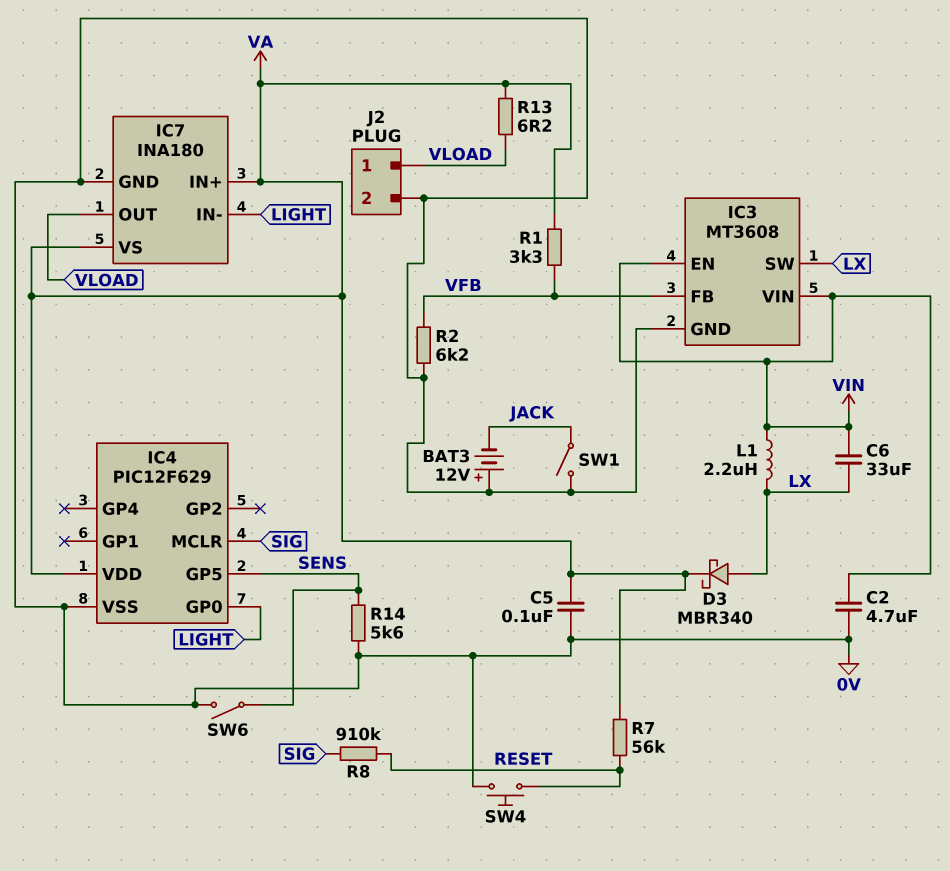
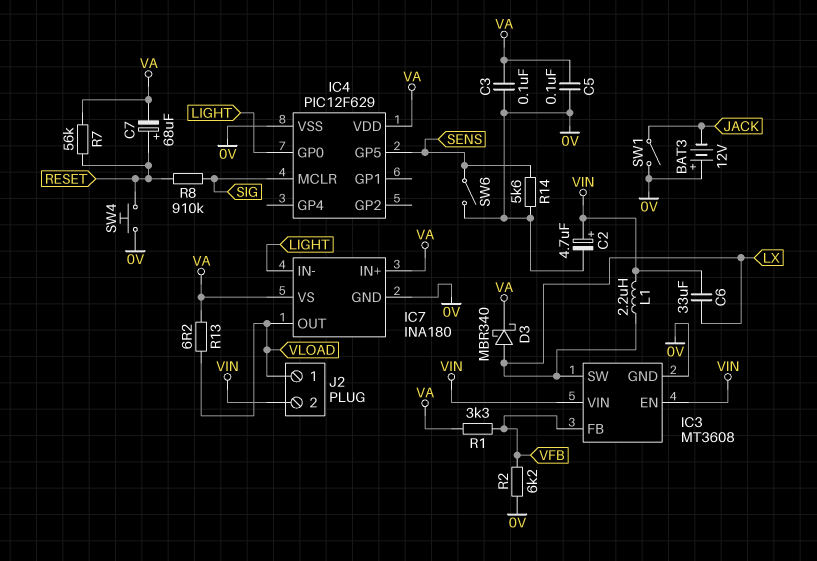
C2: 4.7uF (0V, VIN) -> 4.7uF (plus VIN, minus 0V)
C3: none -> 100nF (0V, VA)
C7: none -> 68uF (plus RESET, minus VA)
J2 pin 2: 0V -> VIN

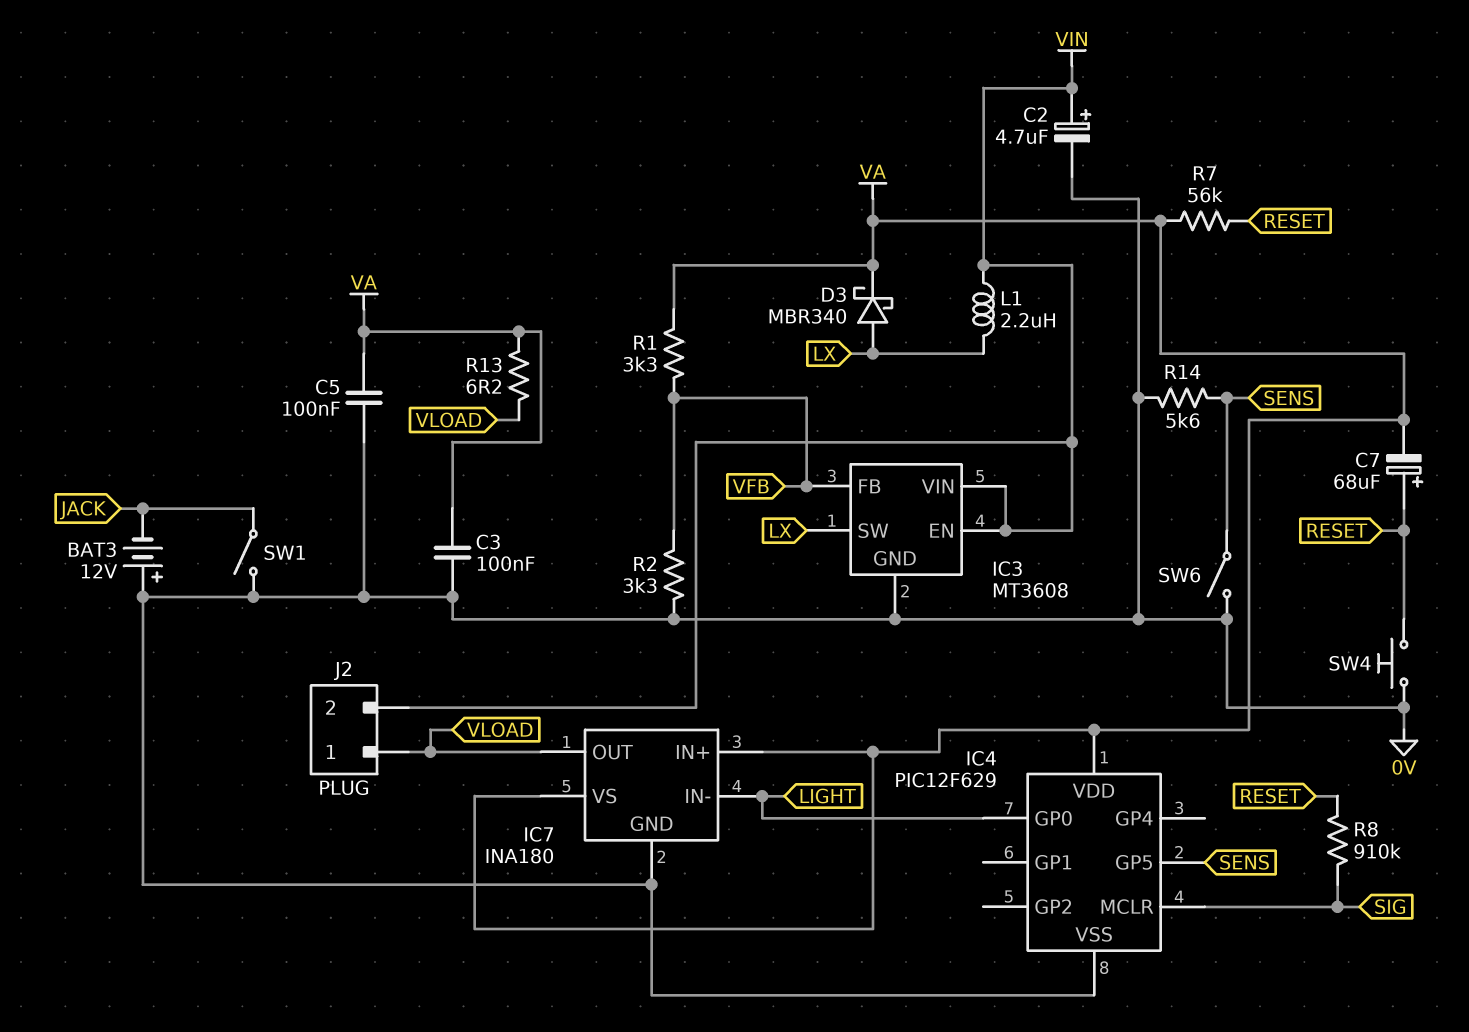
C6: 33uF (LX, VIN) -> none
R2: 6.2k (0V, VFB) -> 3.3k (0V, VFB)

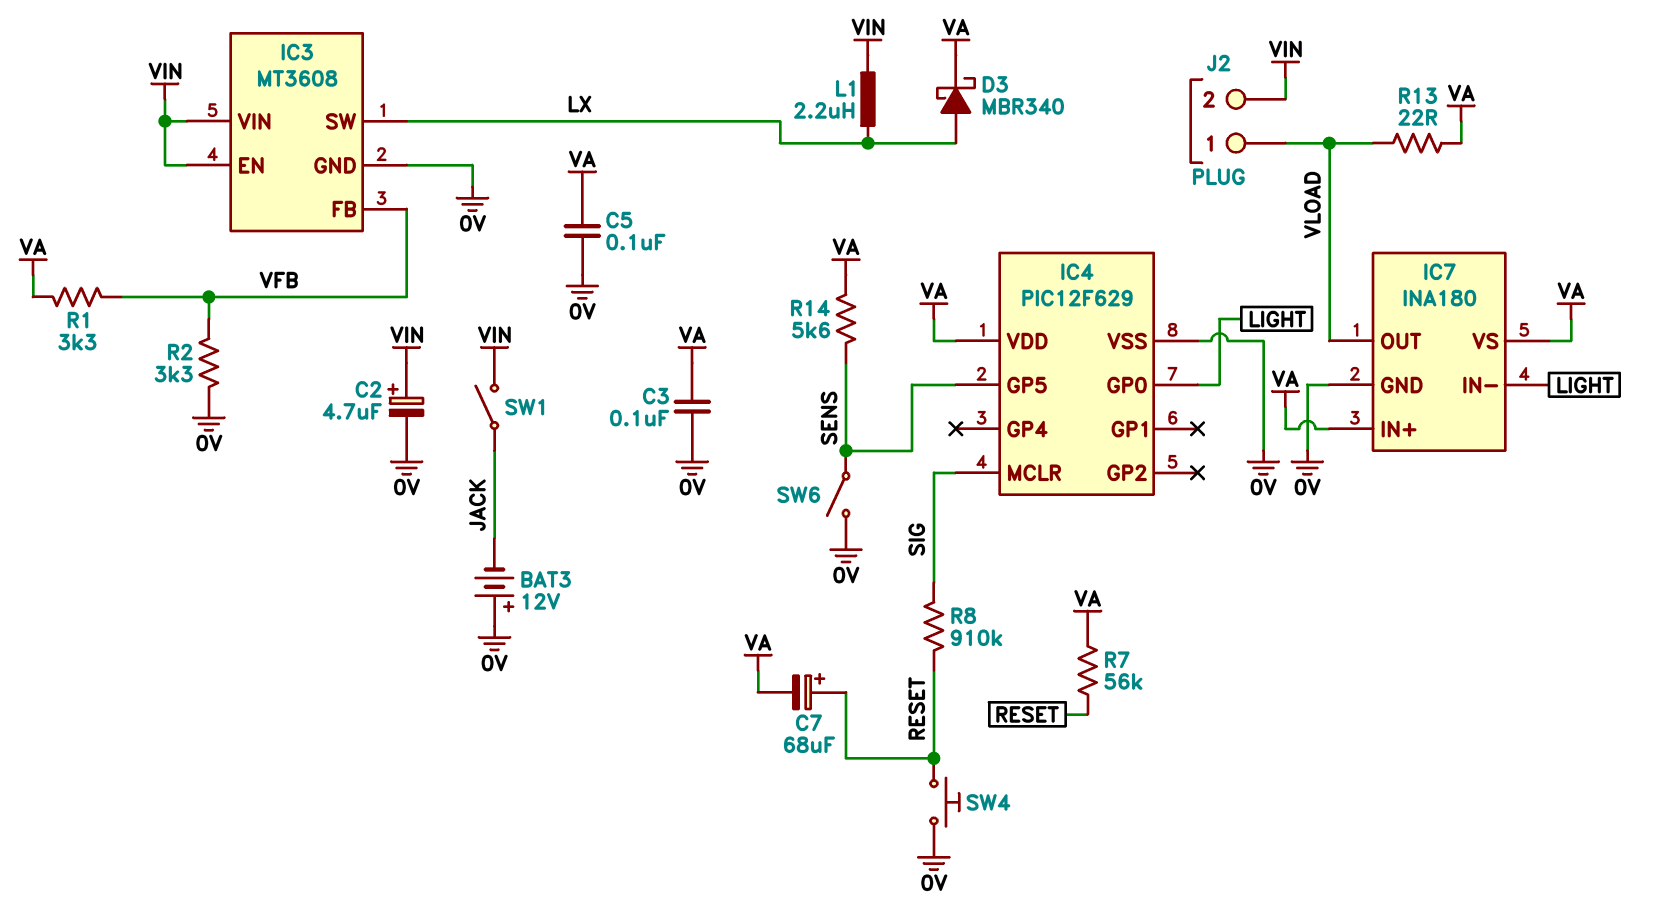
R13: 6.2 (VA, VLOAD) -> 22 (VA, VLOAD)
R14: 5.6k (0V, SENS) -> 5.6k (SENS, VA)
SW1: switch (0V, JACK) -> switch (JACK, VIN)

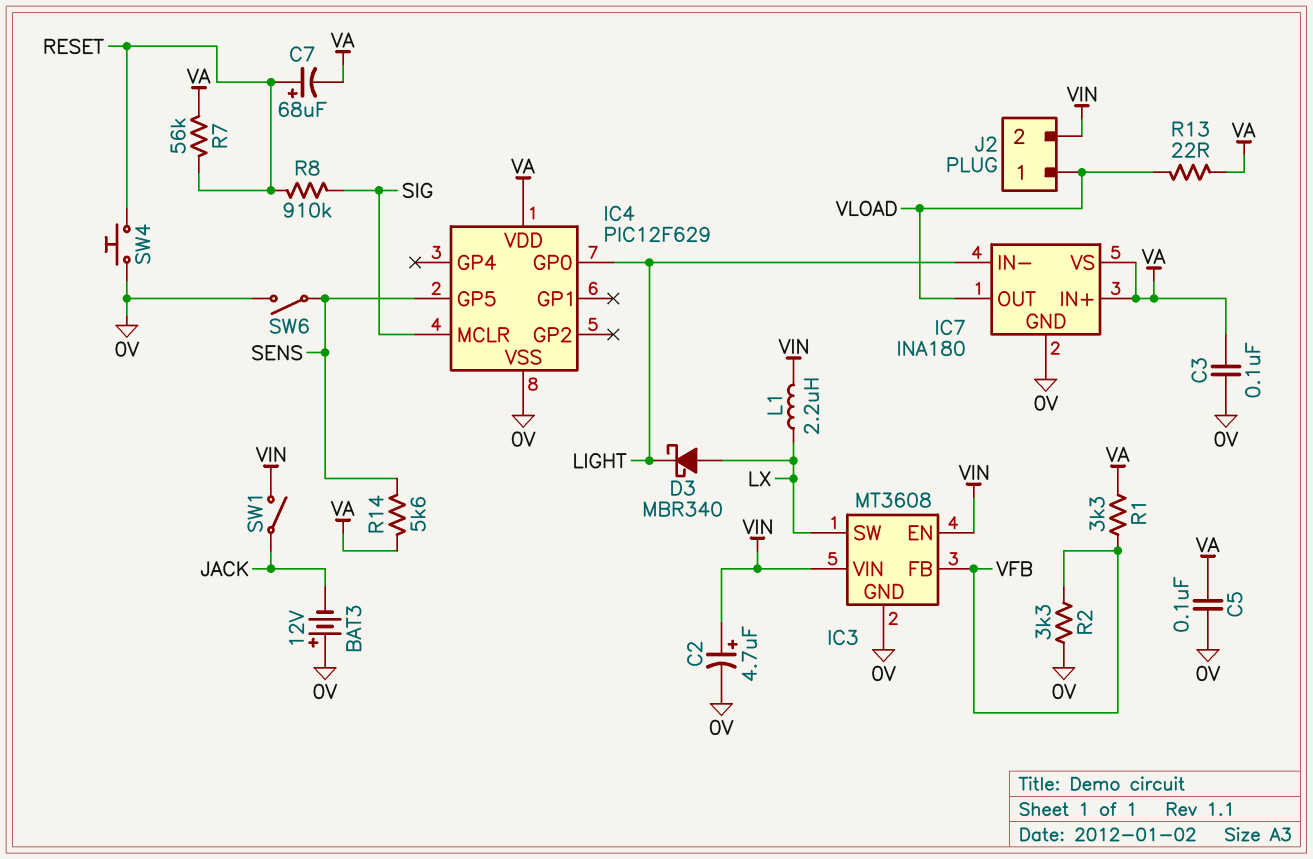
D3: schottky MBR340 (A LX, K VA) -> schottky MBR340 (A LX, K LIGHT)

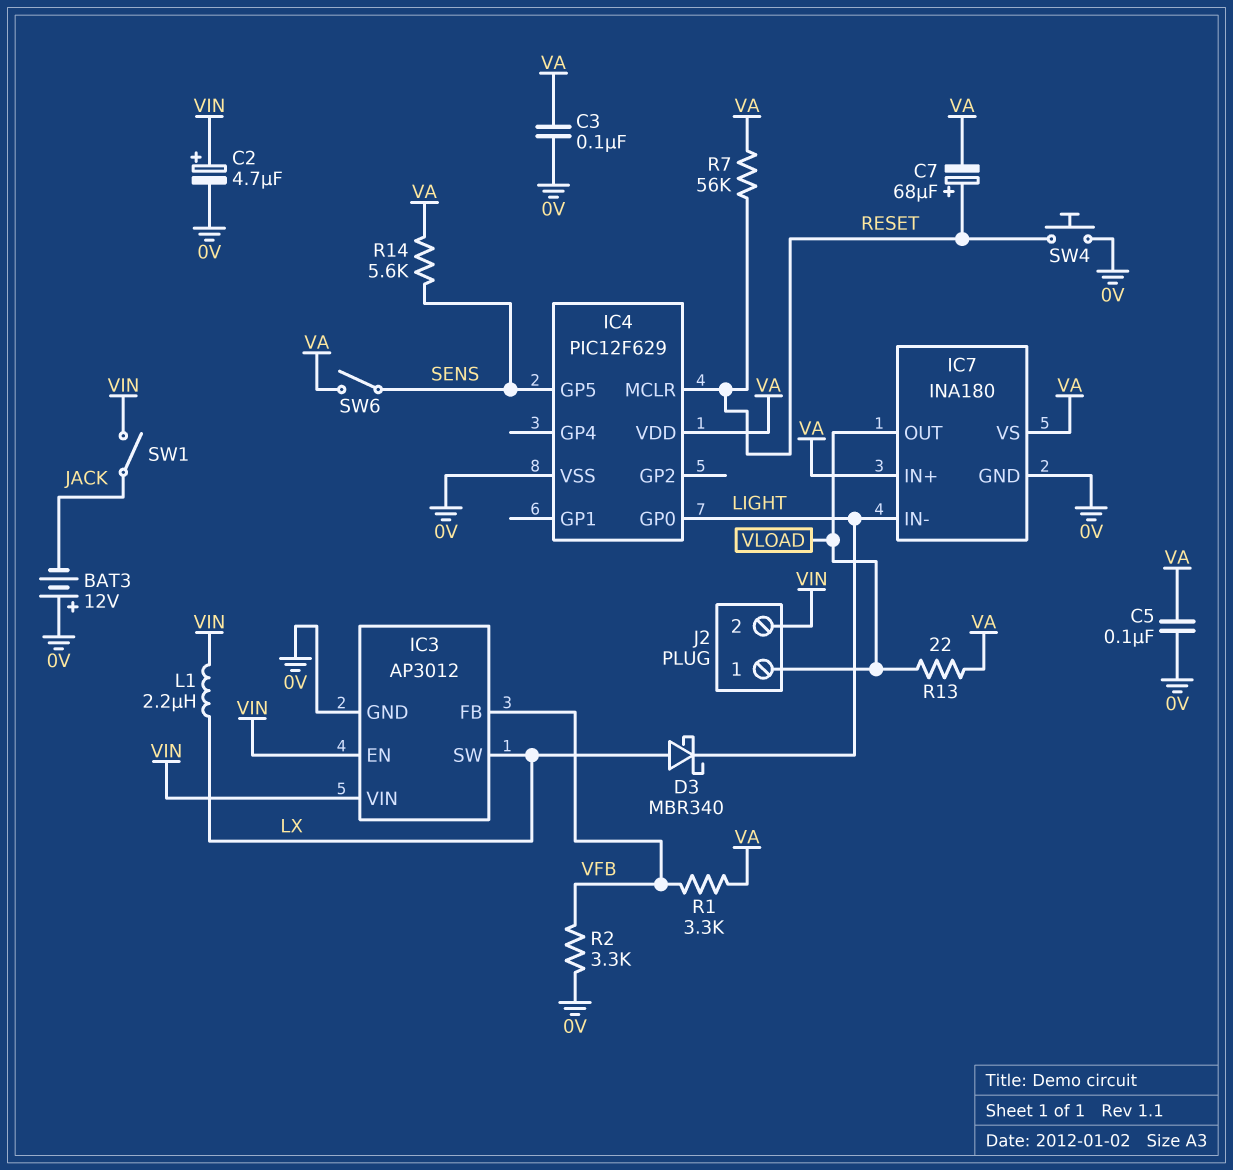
IC3: MT3608 -> AP3012
IC4 pin MCLR: SIG -> RESET
R8: 910k (RESET, SIG) -> none
SW6: switch (0V, SENS) -> switch (SENS, VA)

